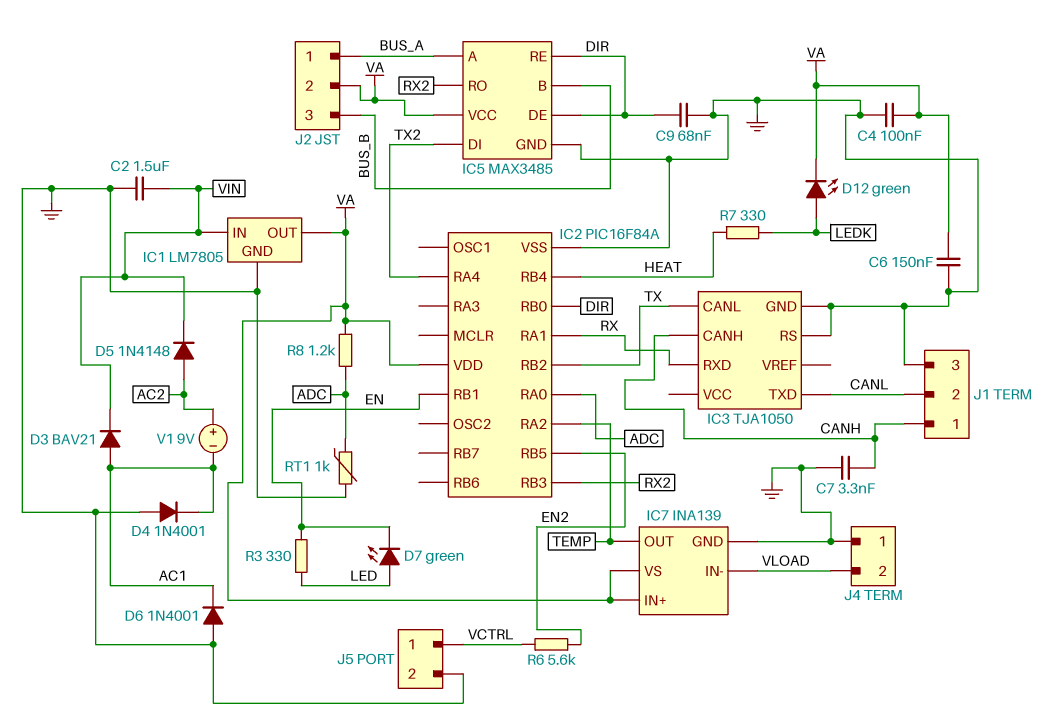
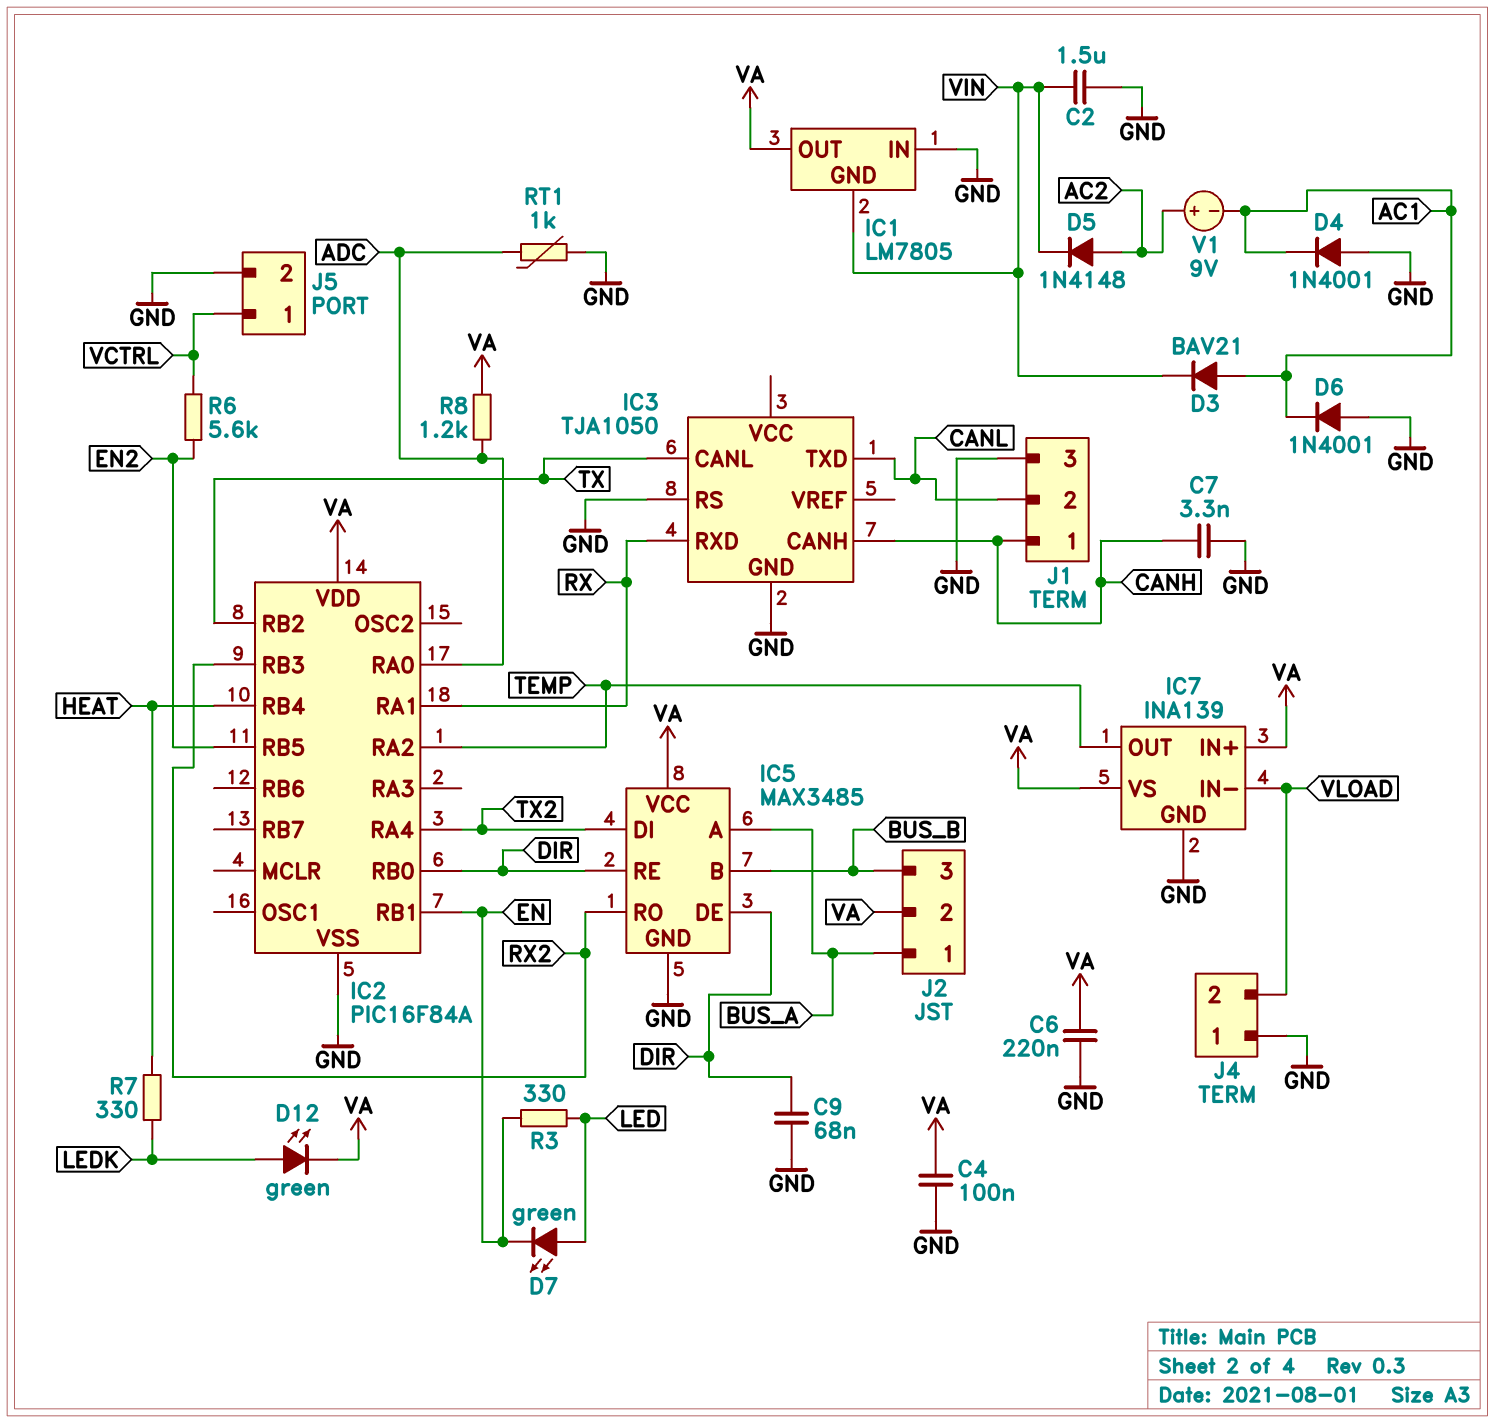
C6: 150nF (GND, VA) -> 220nF (GND, VA)
IC1 pin GND: GND -> VIN
IC1 pin IN: VIN -> GND

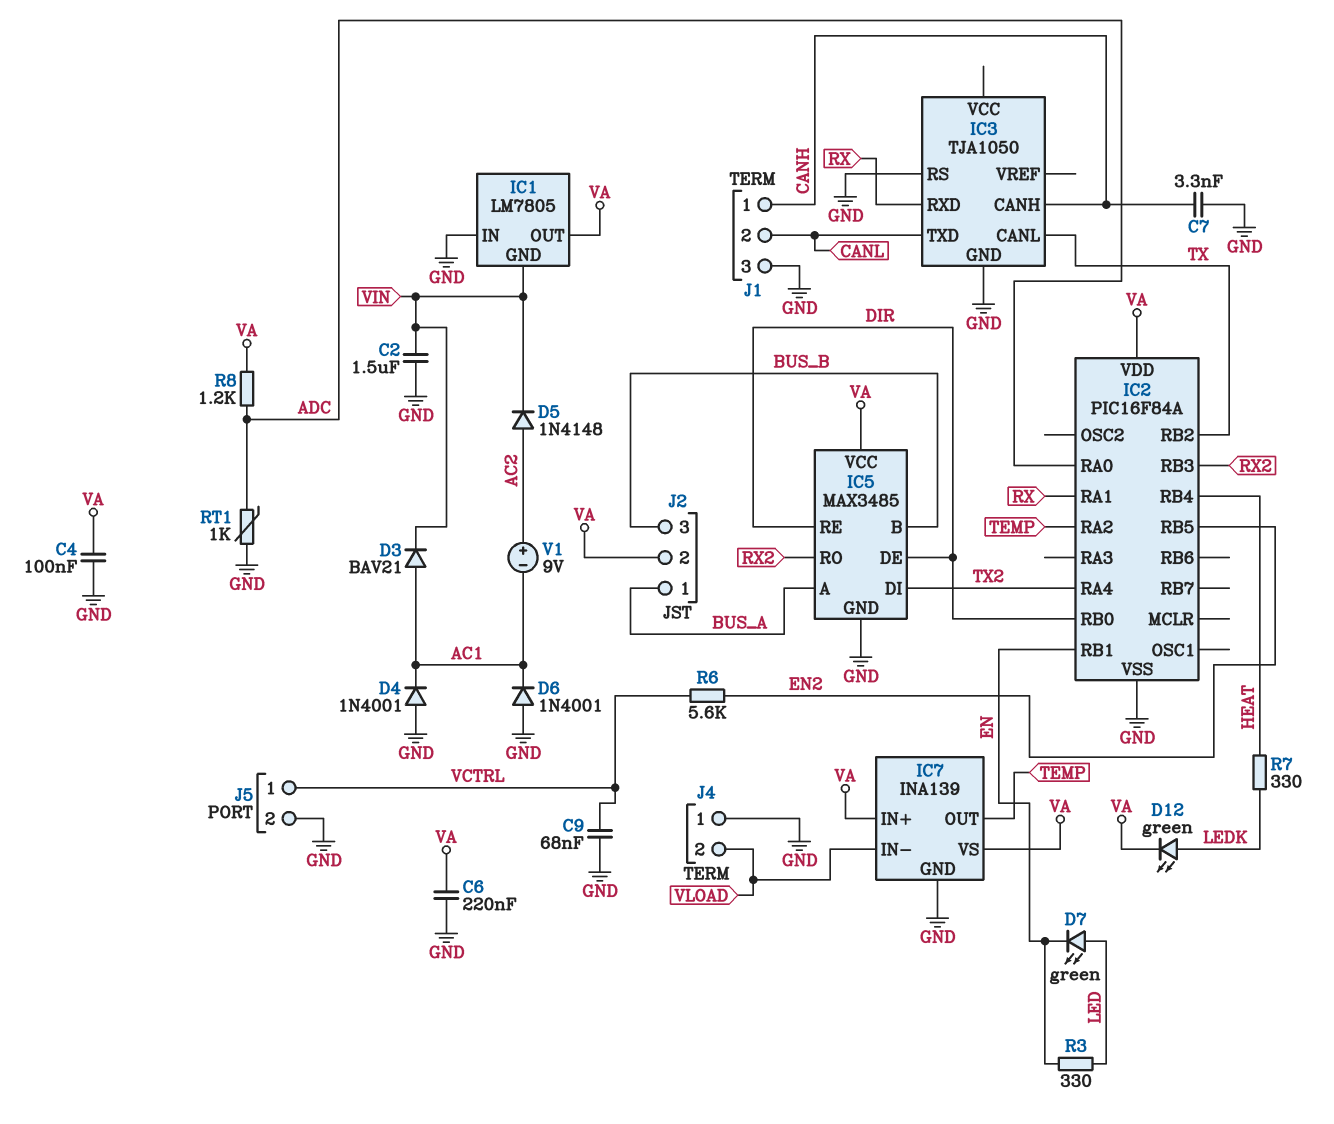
C9: 68nF (DIR, GND) -> 68nF (GND, VCTRL)

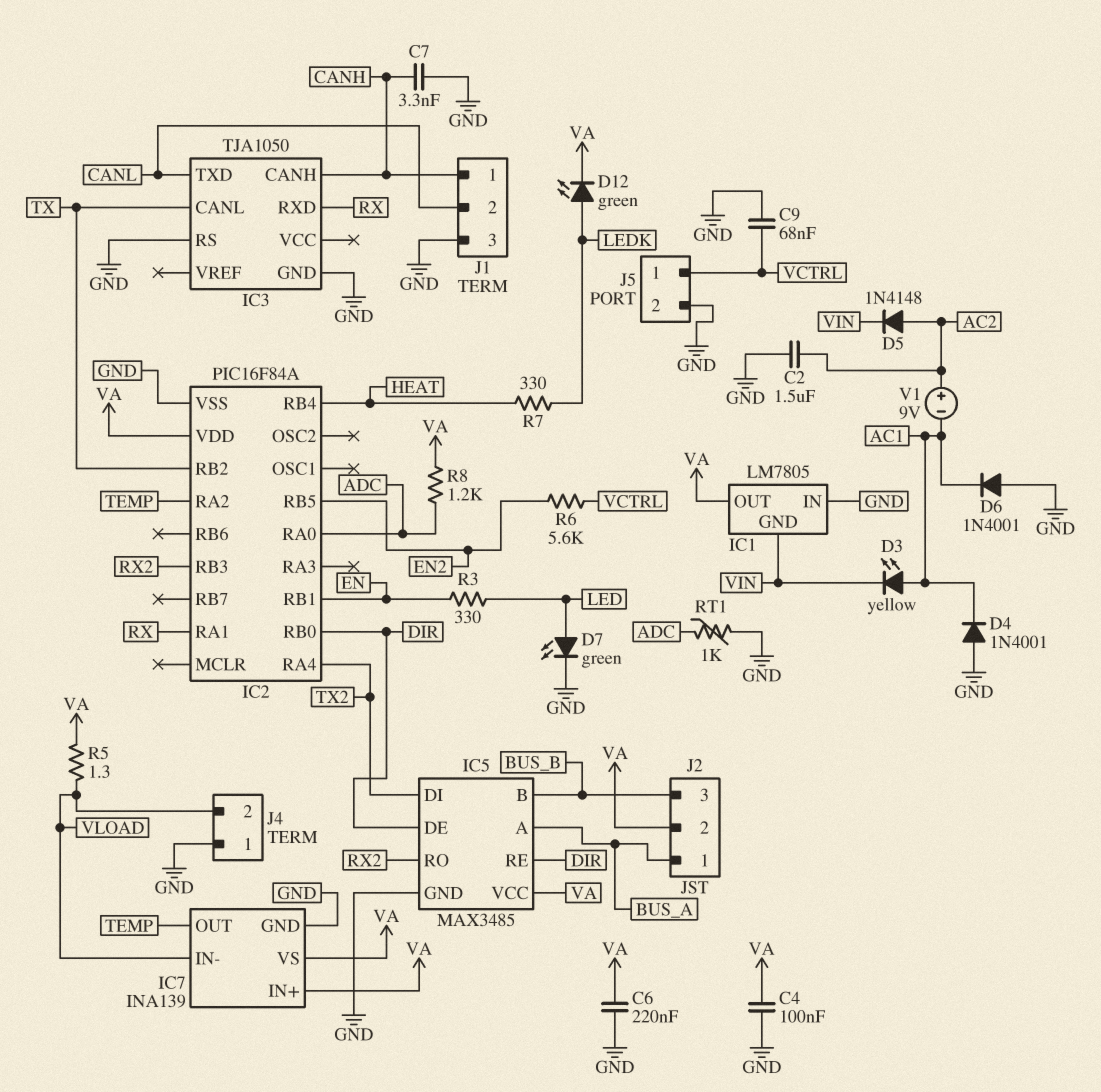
C2: 1.5uF (GND, VIN) -> 1.5uF (AC2, GND)
D3: diode BAV21 (A AC1, K VIN) -> LED yellow (A AC1, K VIN)
D7: LED green (A LED, K EN) -> LED green (A LED, K GND)
R5: none -> 1.3 (VA, VLOAD)

